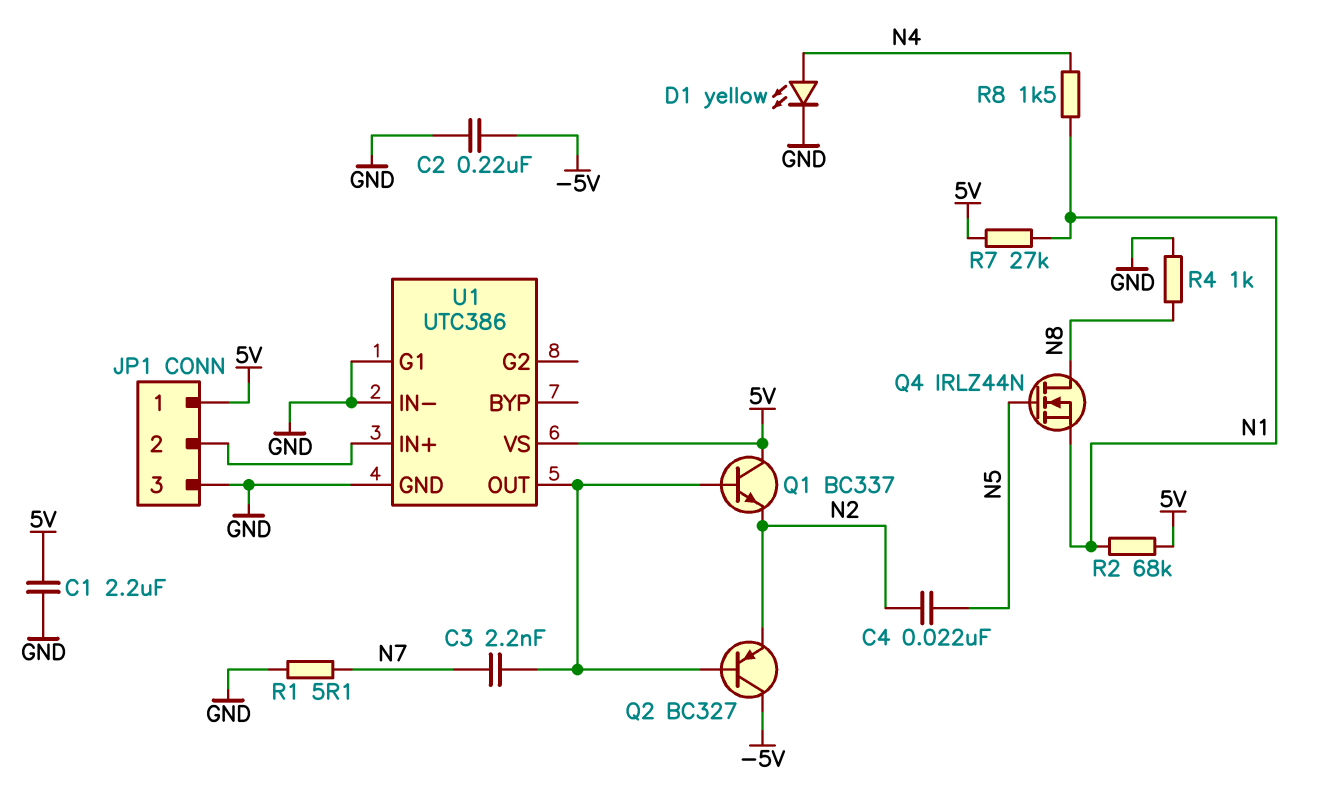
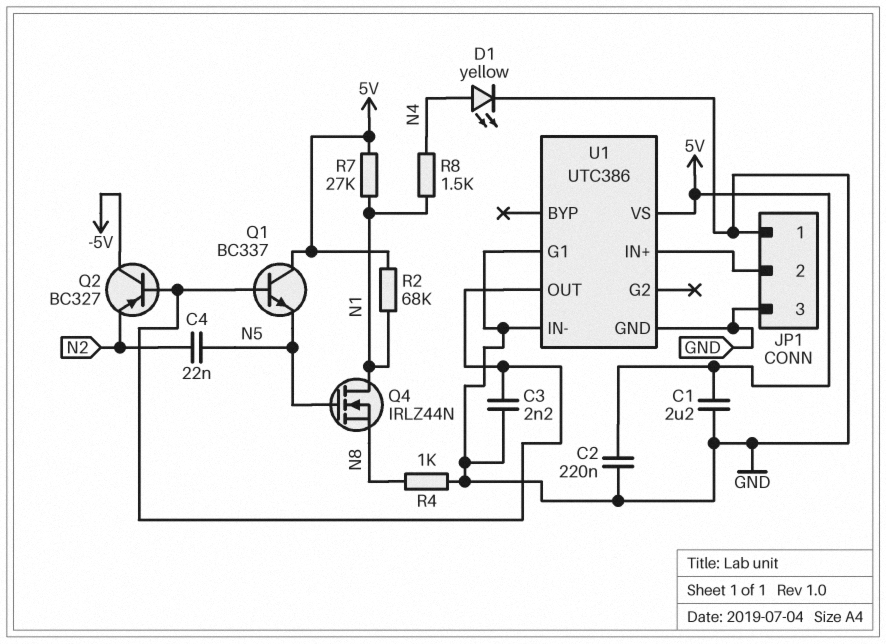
C2: 220nF (-5V, GND) -> 220nF (5V, GND)
C3: 2.2nF (N7, U1/OUT) -> 2.2nF (GND, U1/OUT)
JP1 pin 1: 5V -> GND
Q1: NPN BC337 (B U1/OUT, C 5V, E N2) -> NPN BC337 (B U1/OUT, C 5V, E N5)
Q4: NMOS IRLZ44N (G N5, D N8, S N1) -> NMOS IRLZ44N (G N5, D N1, S N8)
R1: 5.1 (GND, N7) -> none

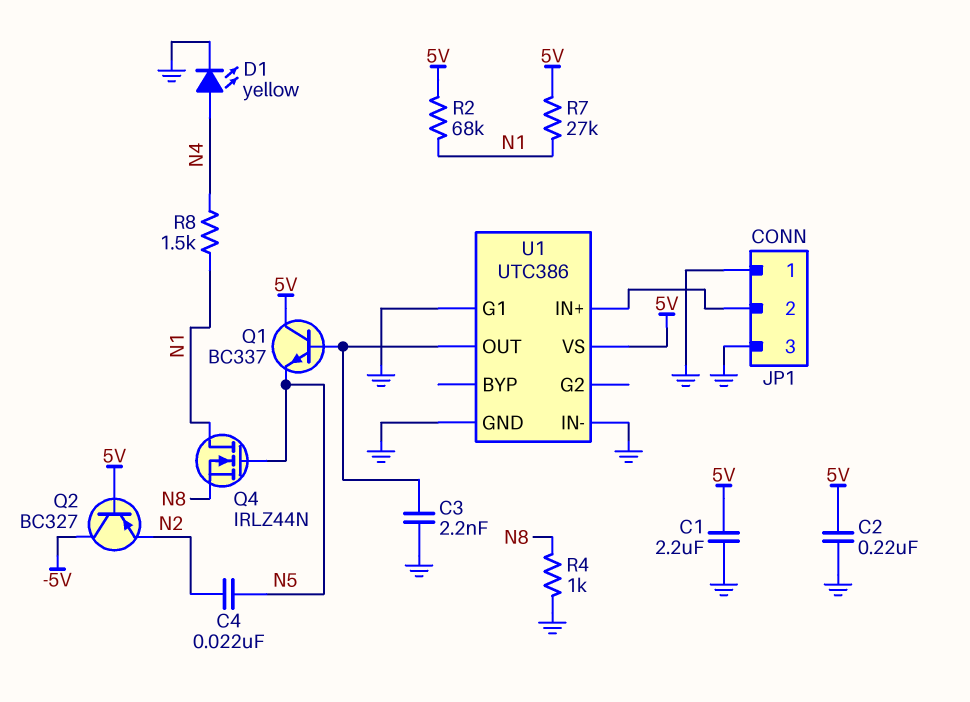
Q2: PNP BC327 (B U1/OUT, C -5V, E N2) -> PNP BC327 (B 5V, C -5V, E N2)

